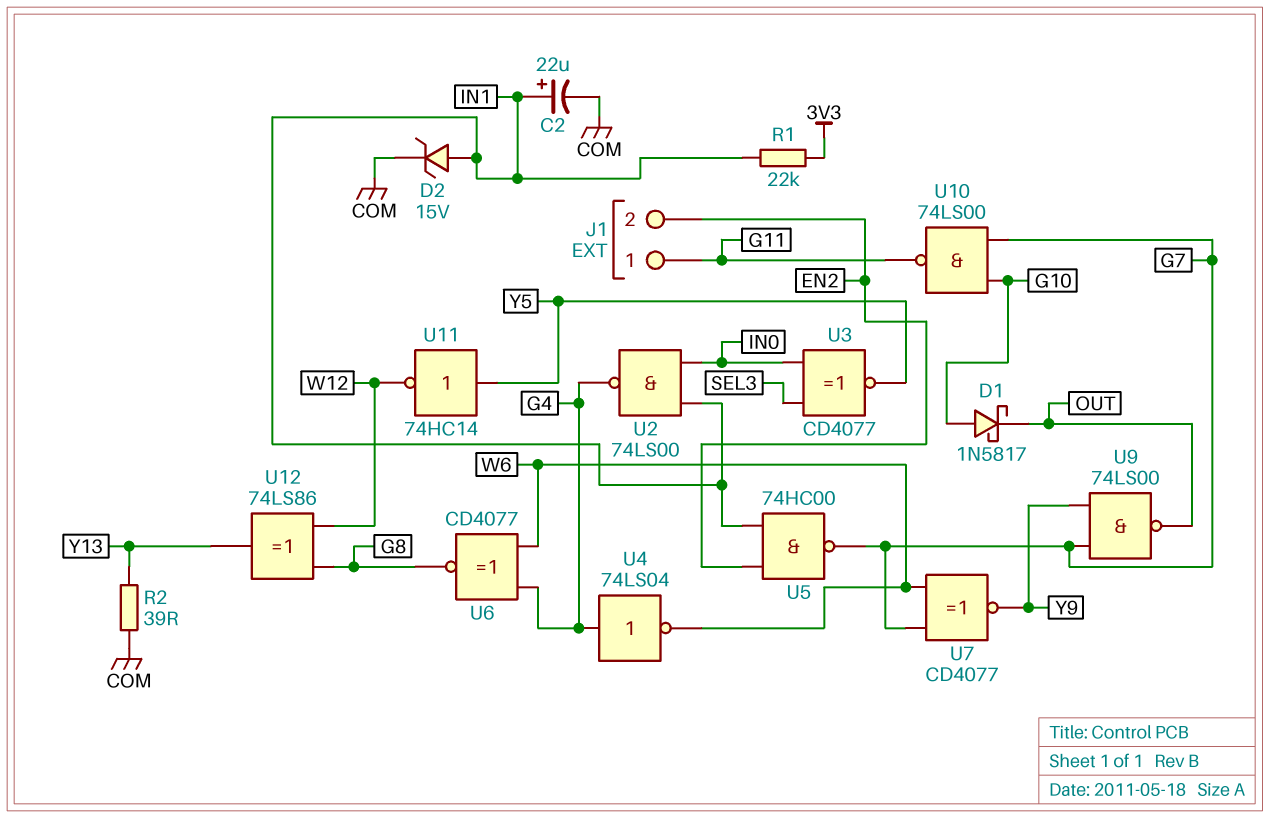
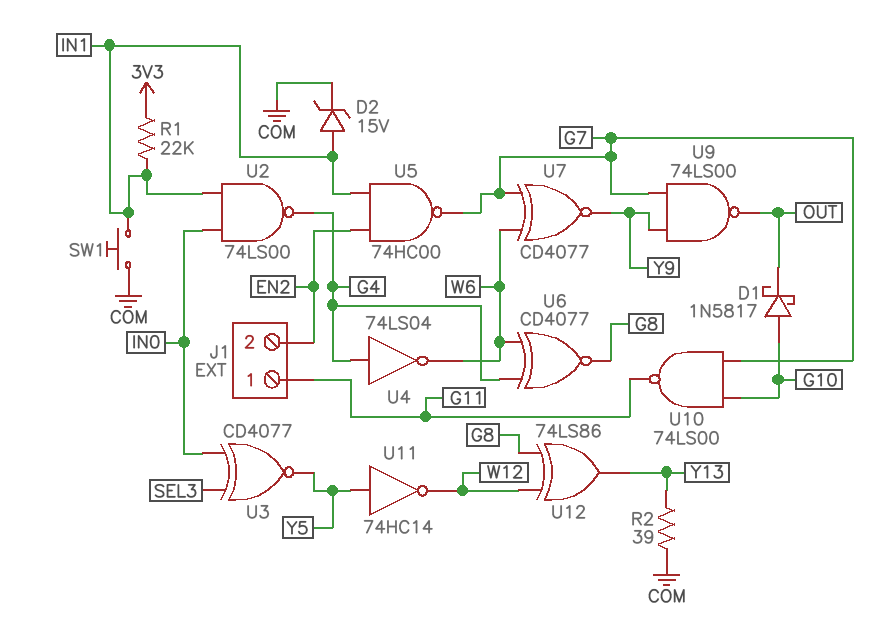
C2: 22uF (plus IN1, minus COM) -> none
SW1: none -> button (COM, IN1)

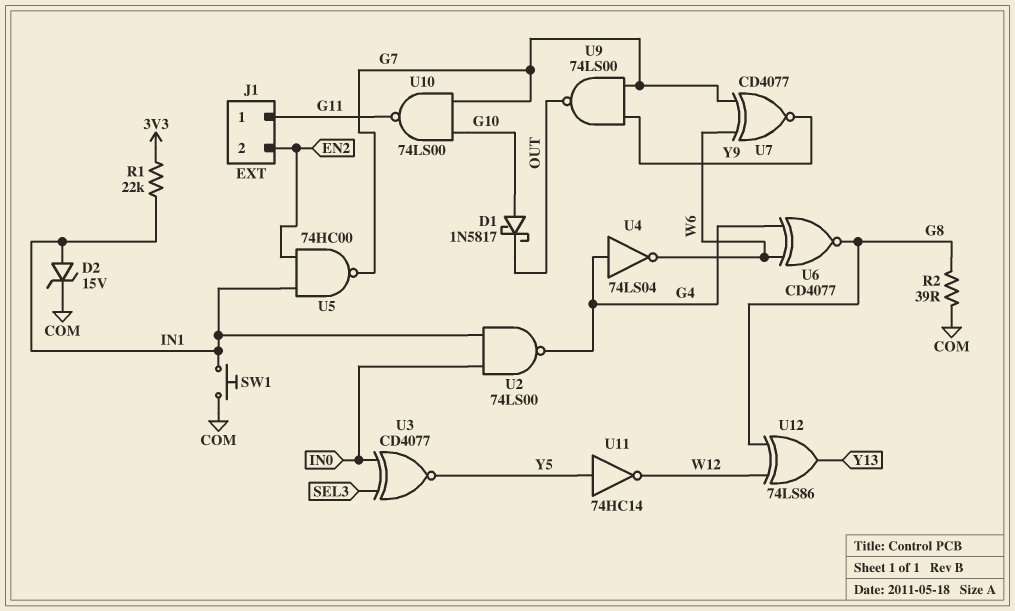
R2: 39 (COM, Y13) -> 39 (COM, G8)

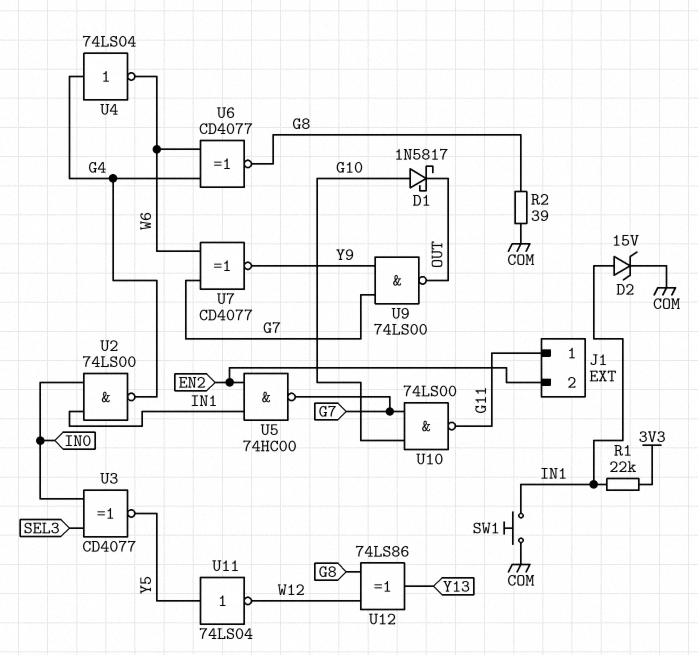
U11: NOT 74HC14 (in Y5, out W12) -> NOT 74LS04 (in Y5, out W12)

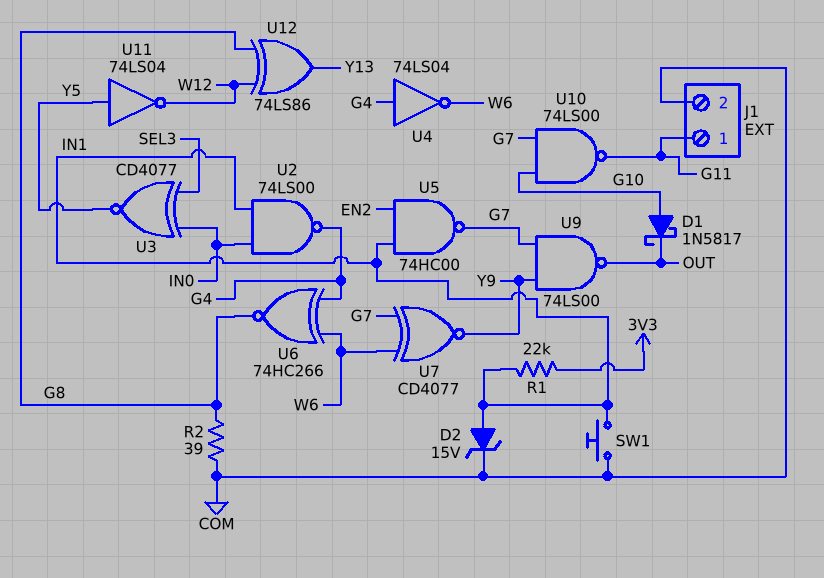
J1 pin 2: EN2 -> COM
U6: XNOR CD4077 (in G4, in W6, out G8) -> XNOR 74HC266 (in G4, in W6, out G8)

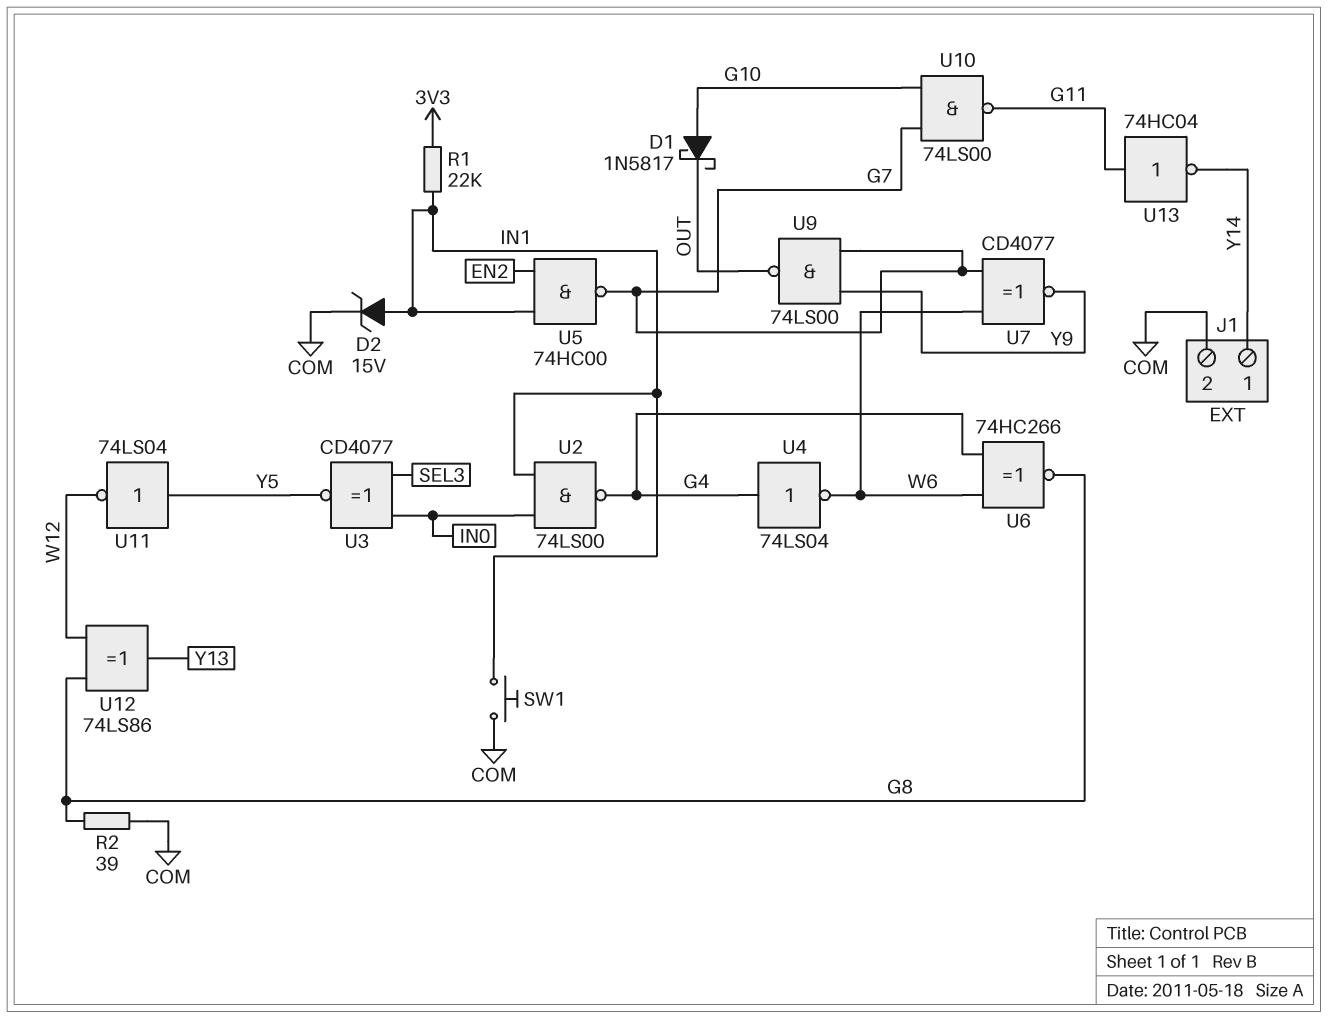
J1 pin 1: G11 -> Y14
U13: none -> NOT 74HC04 (in G11, out Y14)

